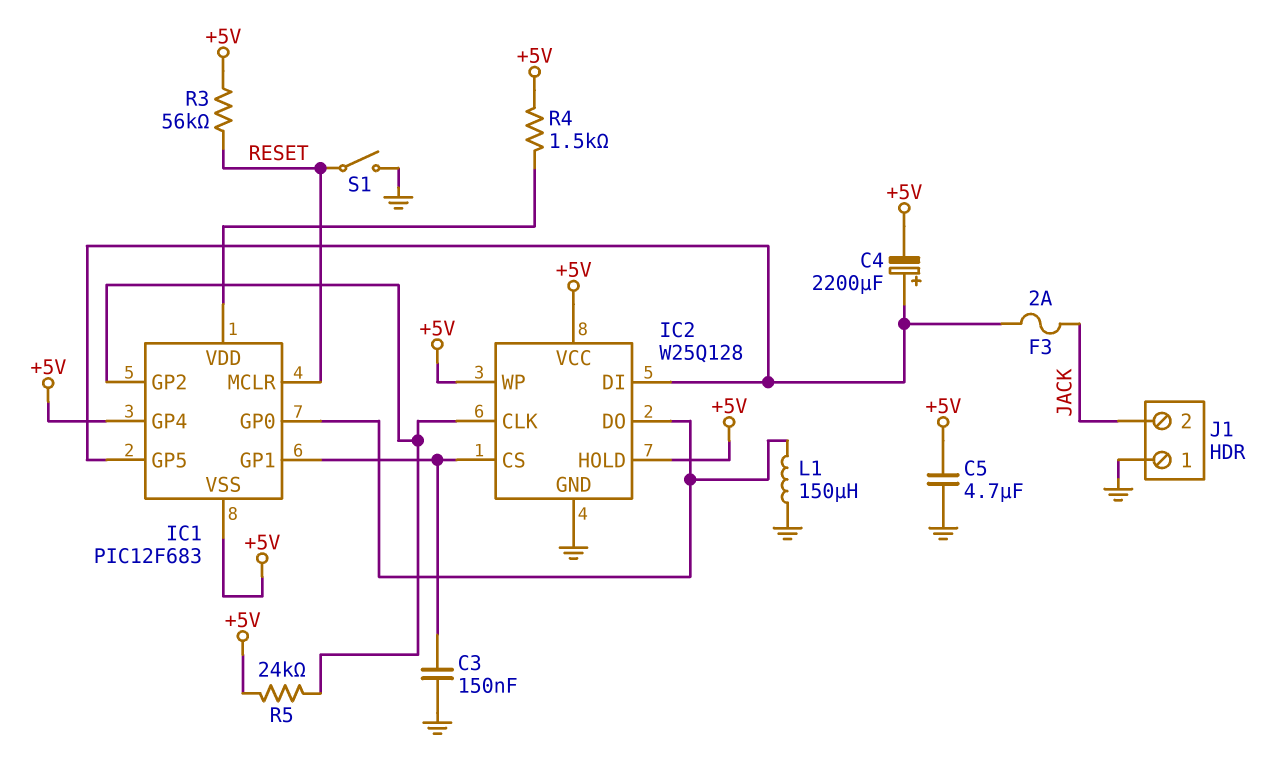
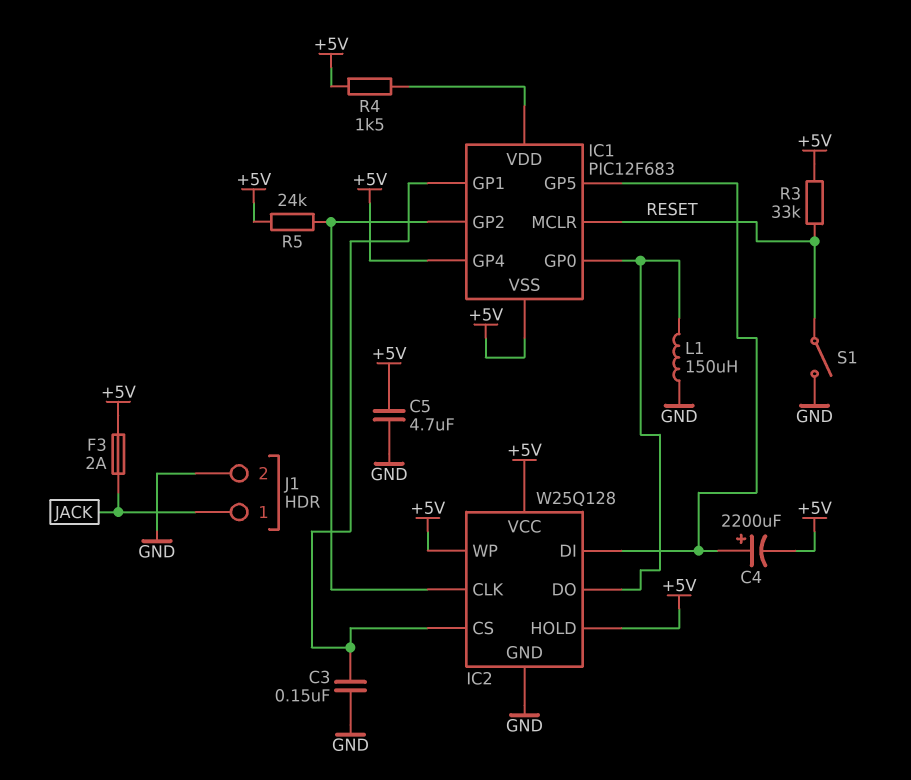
F3: 2A (IC1/GP5, JACK) -> 2A (+5V, JACK)
J1 pin 1: GND -> JACK
J1 pin 2: JACK -> GND
R3: 56k (+5V, RESET) -> 33k (+5V, RESET)

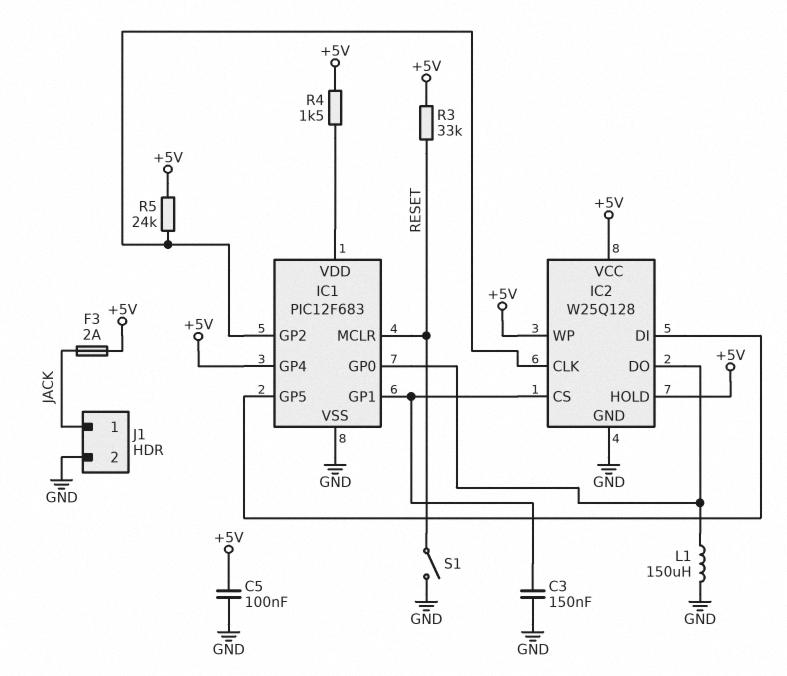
C4: 2200uF (plus IC1/GP5, minus +5V) -> none
C5: 4.7uF (+5V, GND) -> 100nF (+5V, GND)
IC1 pin VSS: +5V -> GND

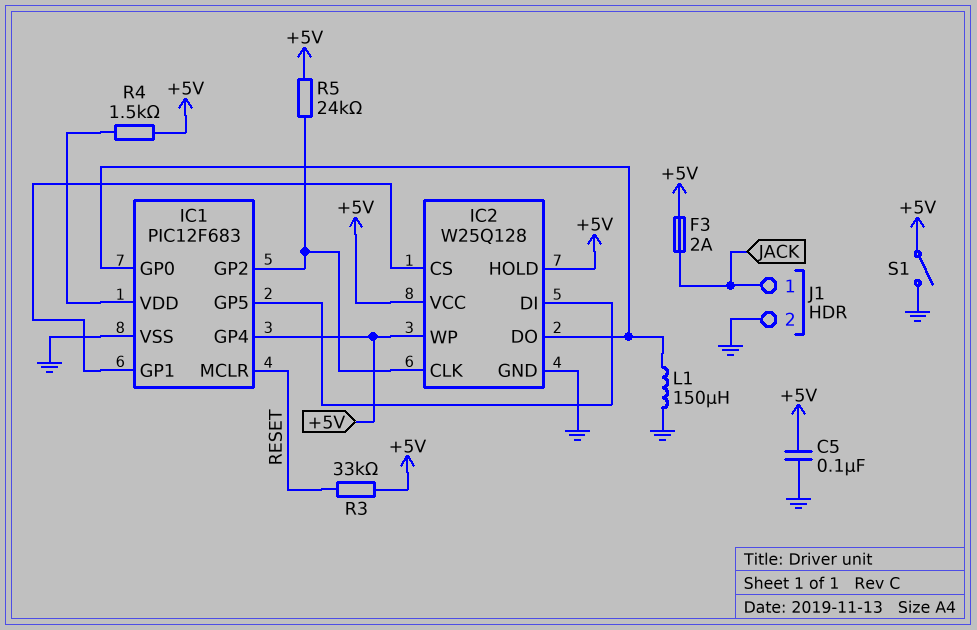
C3: 150nF (GND, IC1/GP1) -> none
S1: switch (GND, RESET) -> switch (+5V, GND)

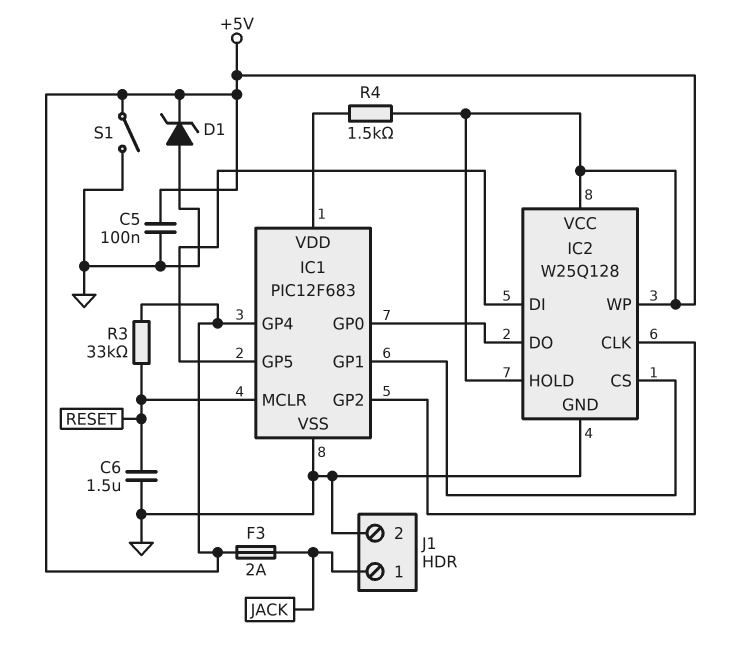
C6: none -> 1.5uF (GND, RESET)
D1: none -> zener (A GND, K +5V)
L1: 150uH (GND, IC1/GP0) -> none
R5: 24k (+5V, IC1/GP2) -> none

